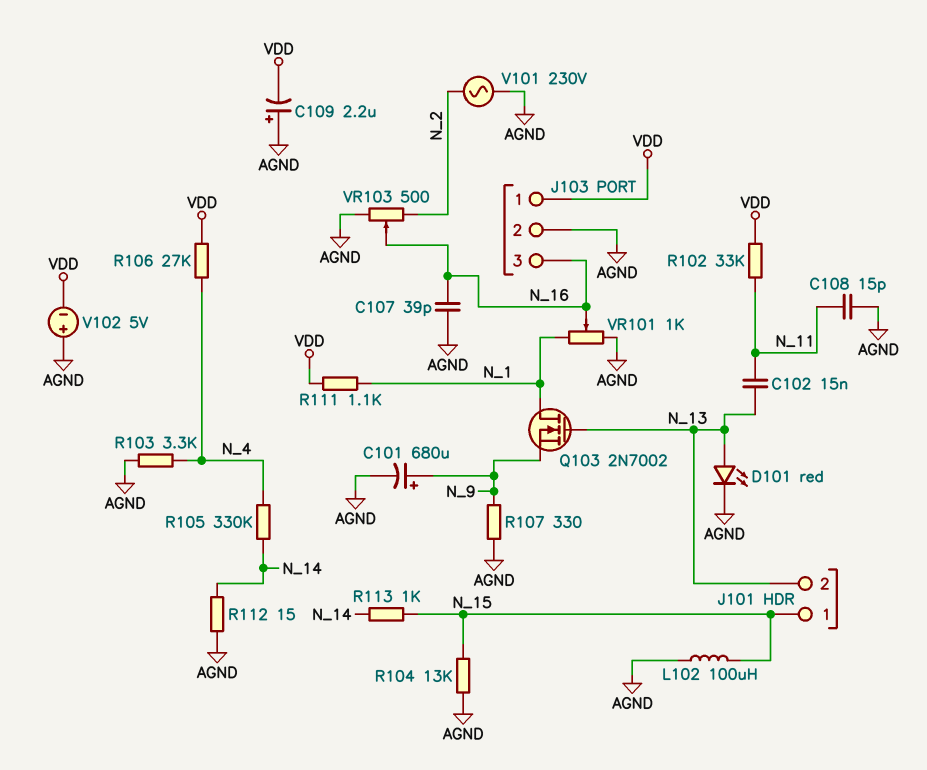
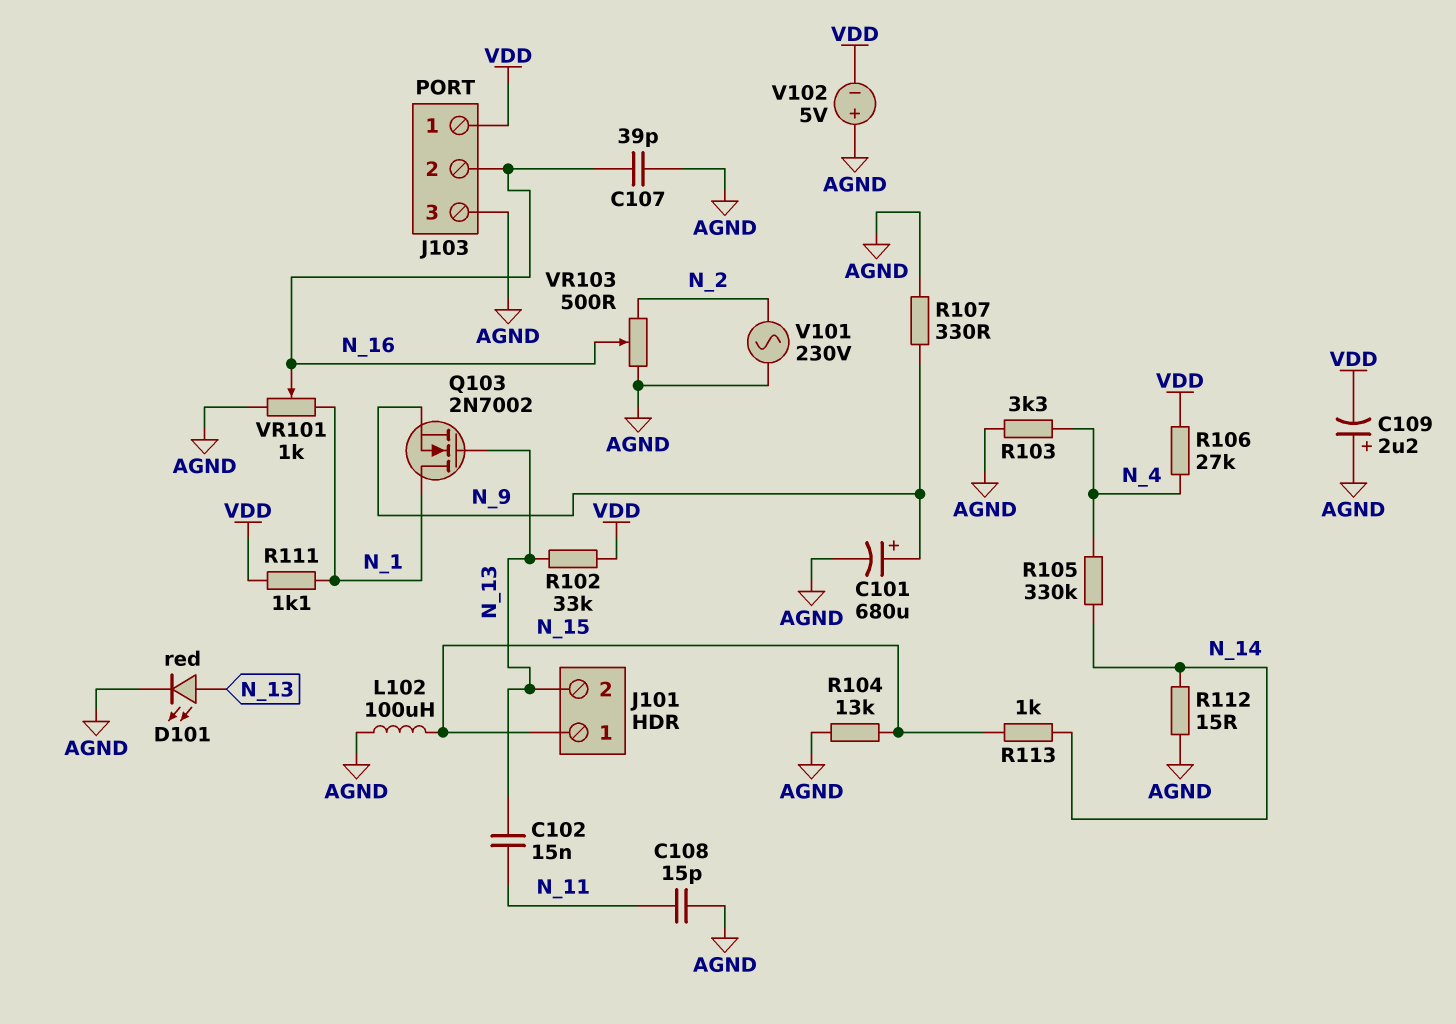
J103 pin 2: AGND -> N_16
J103 pin 3: N_16 -> AGND
R102: 33k (N_11, VDD) -> 33k (N_13, VDD)

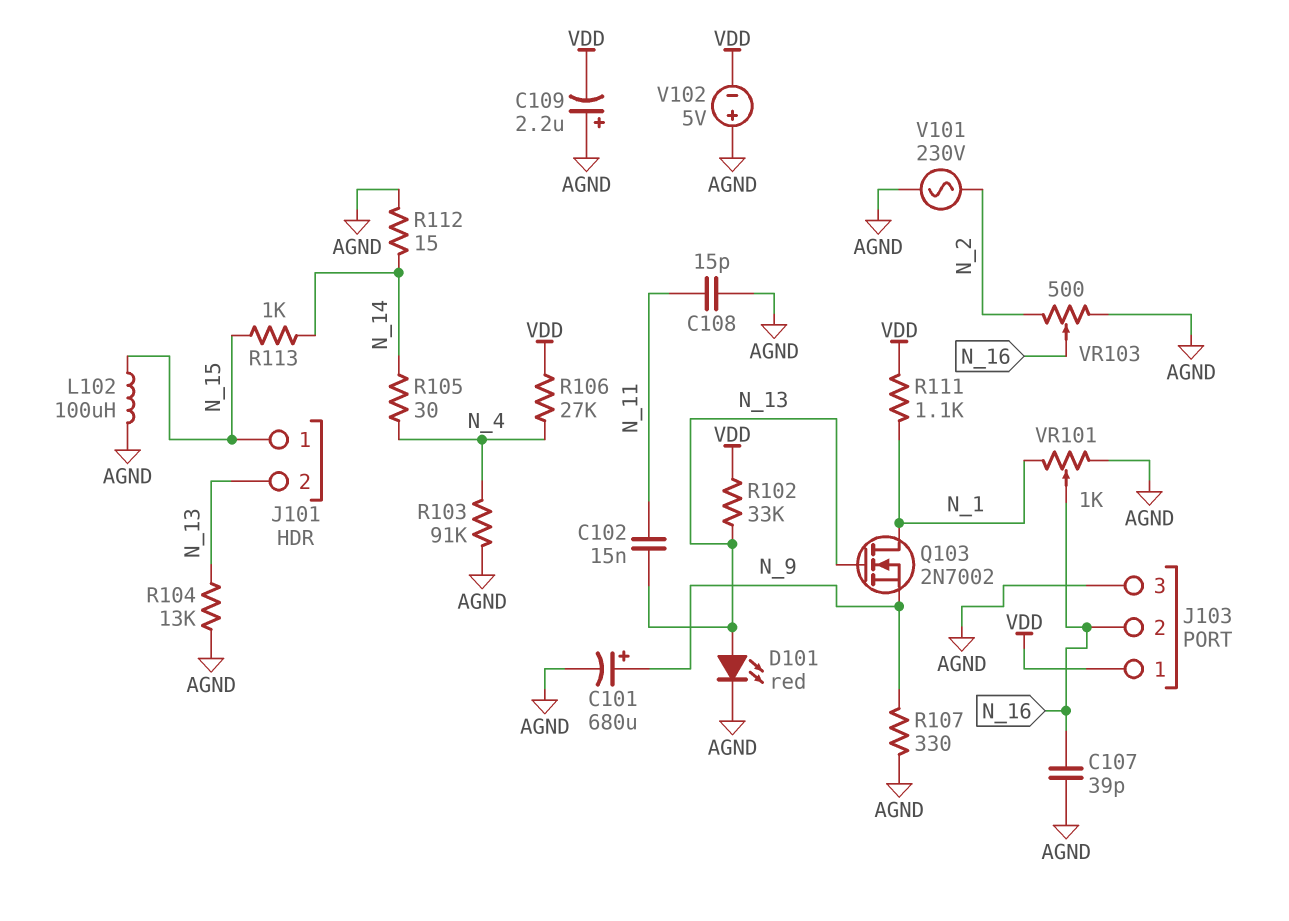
R103: 3.3k (AGND, N_4) -> 91k (AGND, N_4)
R104: 13k (AGND, N_15) -> 13k (AGND, N_13)
R105: 330k (N_4, N_14) -> 30 (N_4, N_14)

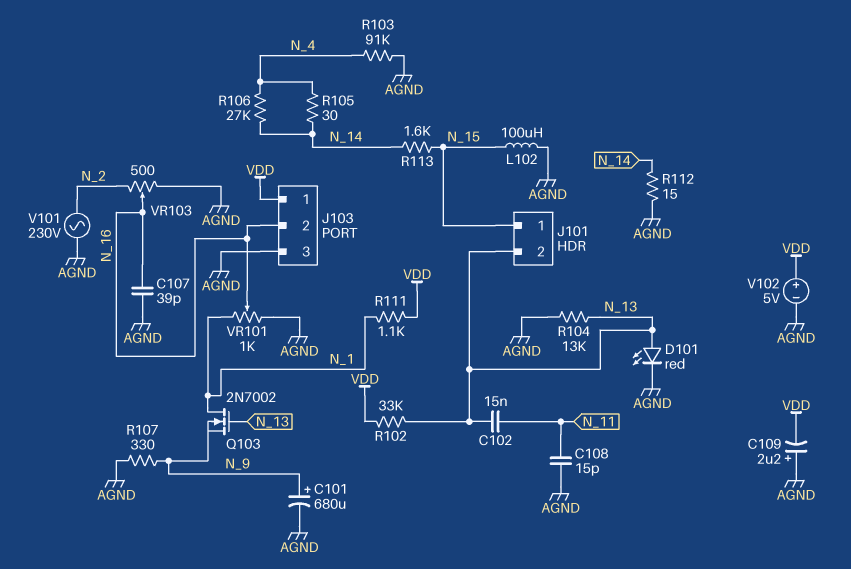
R106: 27k (N_4, VDD) -> 27k (N_4, N_14)
R113: 1k (N_14, N_15) -> 1.6k (N_14, N_15)
V102: 5V (plus AGND, minus VDD) -> 5V (plus VDD, minus AGND)

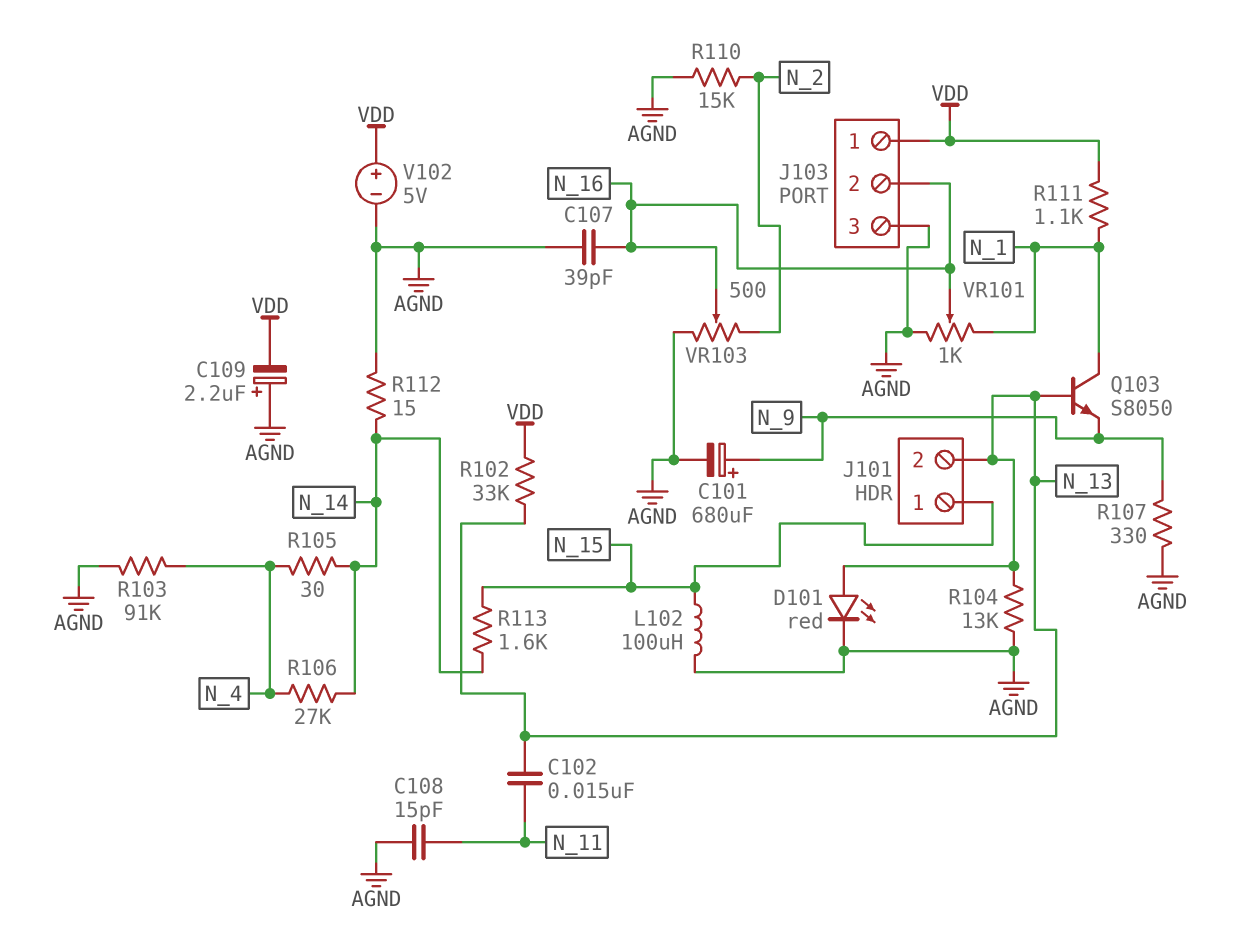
Q103: NMOS 2N7002 (G N_13, D N_1, S N_9) -> NPN S8050 (B N_13, C N_1, E N_9)
R110: none -> 15k (AGND, N_2)
V101: AC 230V (AGND, N_2) -> none

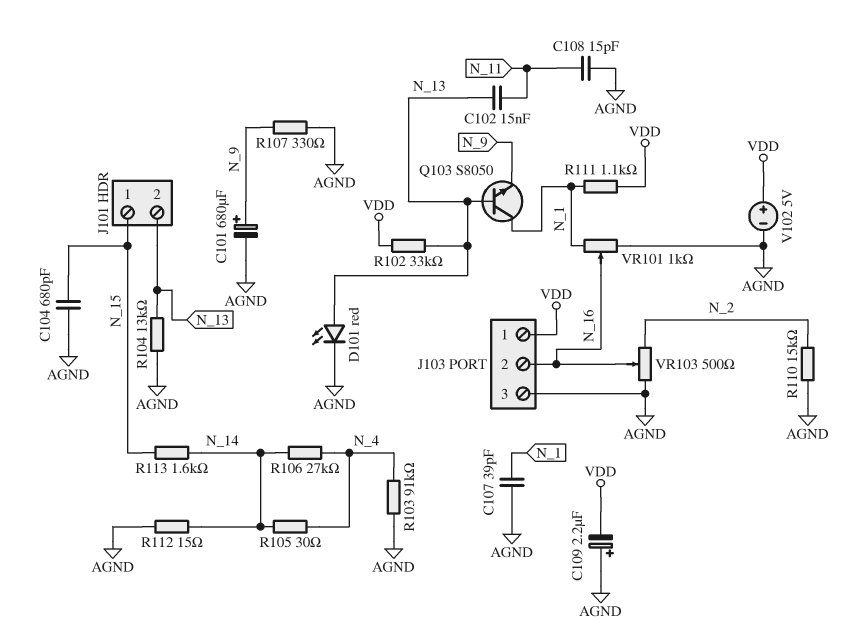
C104: none -> 680pF (AGND, N_15)
C107: 39pF (AGND, N_16) -> 39pF (AGND, N_1)
L102: 100uH (AGND, N_15) -> none

